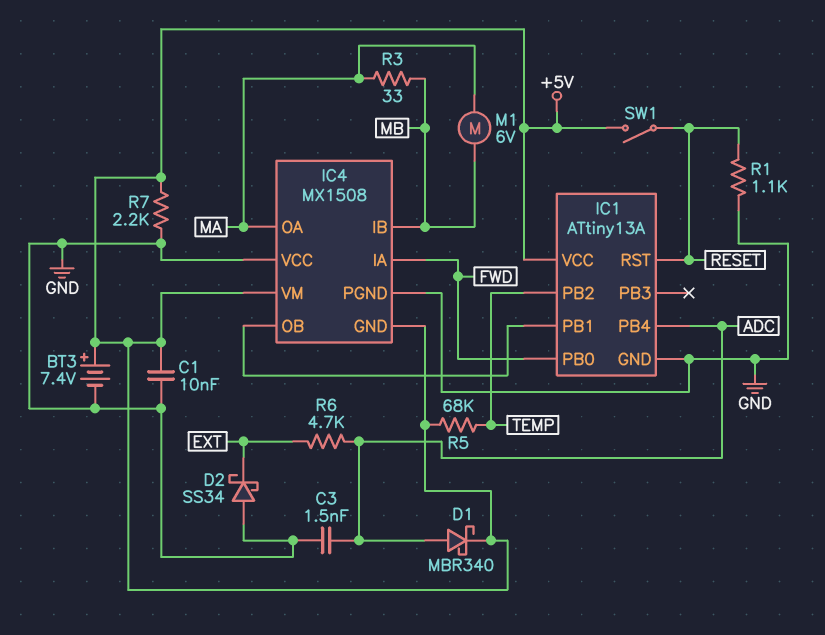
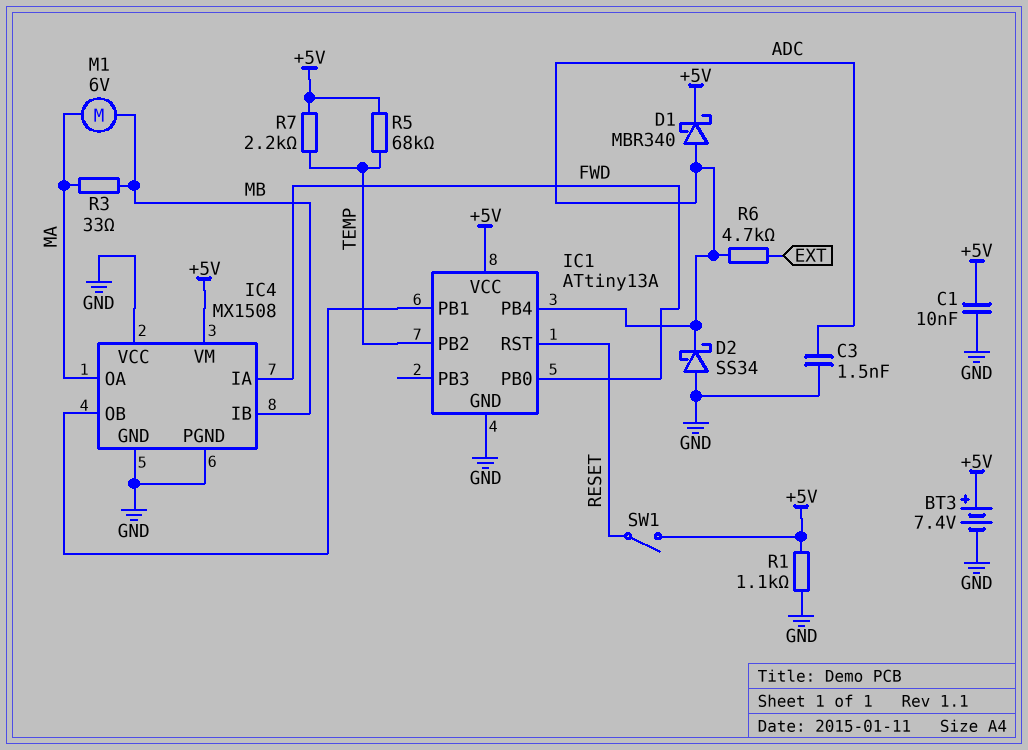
D2: schottky SS34 (A GND, K EXT) -> schottky SS34 (A GND, K ADC)
IC4 pin GND: +5V -> GND
R1: 1.1k (GND, RESET) -> 1.1k (+5V, GND)
R7: 2.2k (+5V, GND) -> 2.2k (+5V, TEMP)

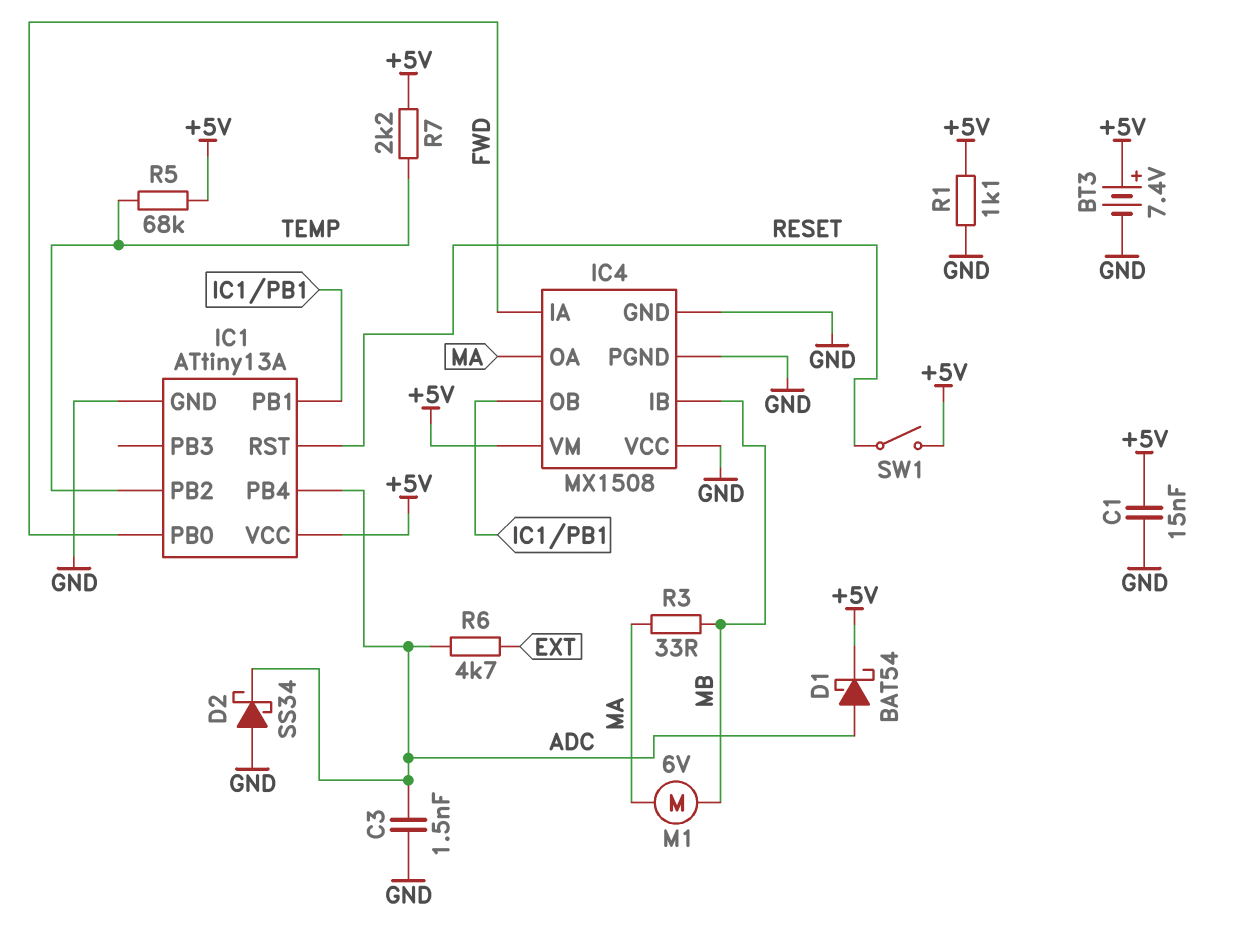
C1: 10nF (+5V, GND) -> 15nF (+5V, GND)
D1: schottky MBR340 (A ADC, K +5V) -> schottky BAT54 (A ADC, K +5V)

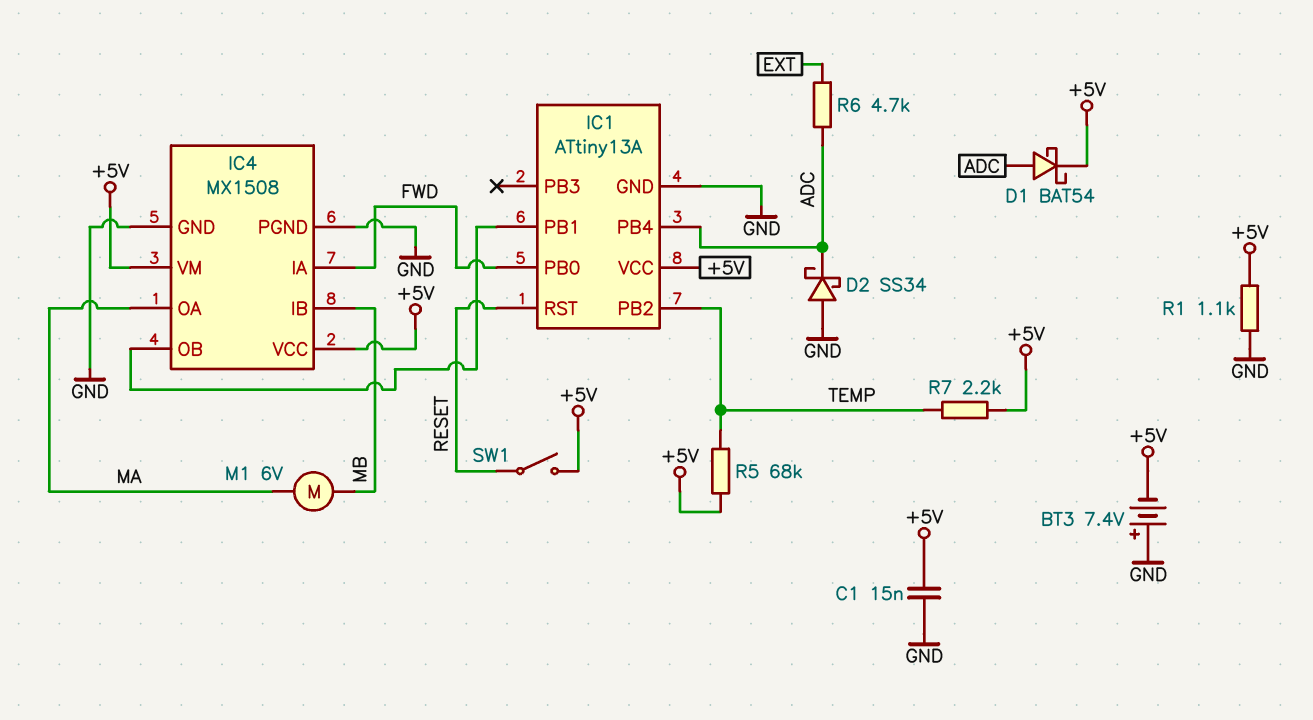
BT3: 7.4V (plus +5V, minus GND) -> 7.4V (plus GND, minus +5V)
C3: 1.5nF (ADC, GND) -> none
IC4 pin VCC: GND -> +5V
R3: 33 (MA, MB) -> none

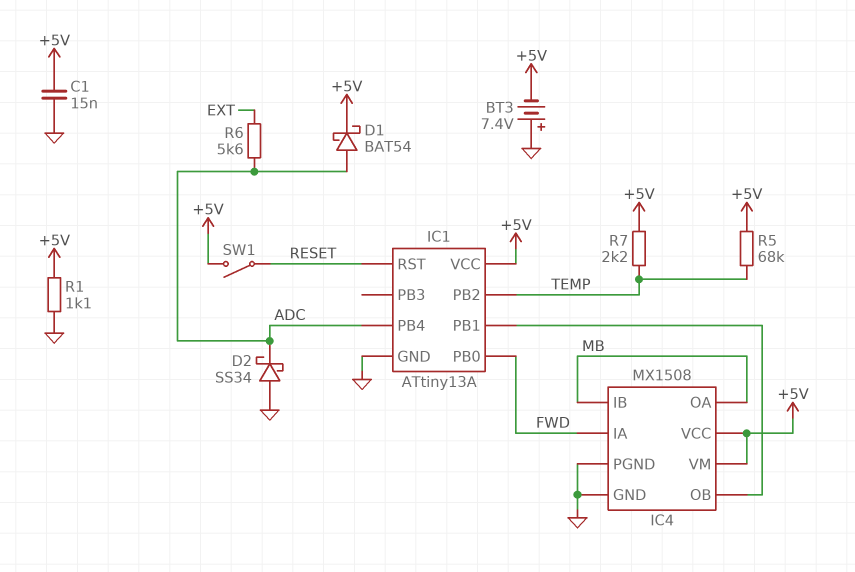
IC4 pin OA: MA -> MB
M1: motor 6V (MA, MB) -> none
R6: 4.7k (ADC, EXT) -> 5.6k (ADC, EXT)

